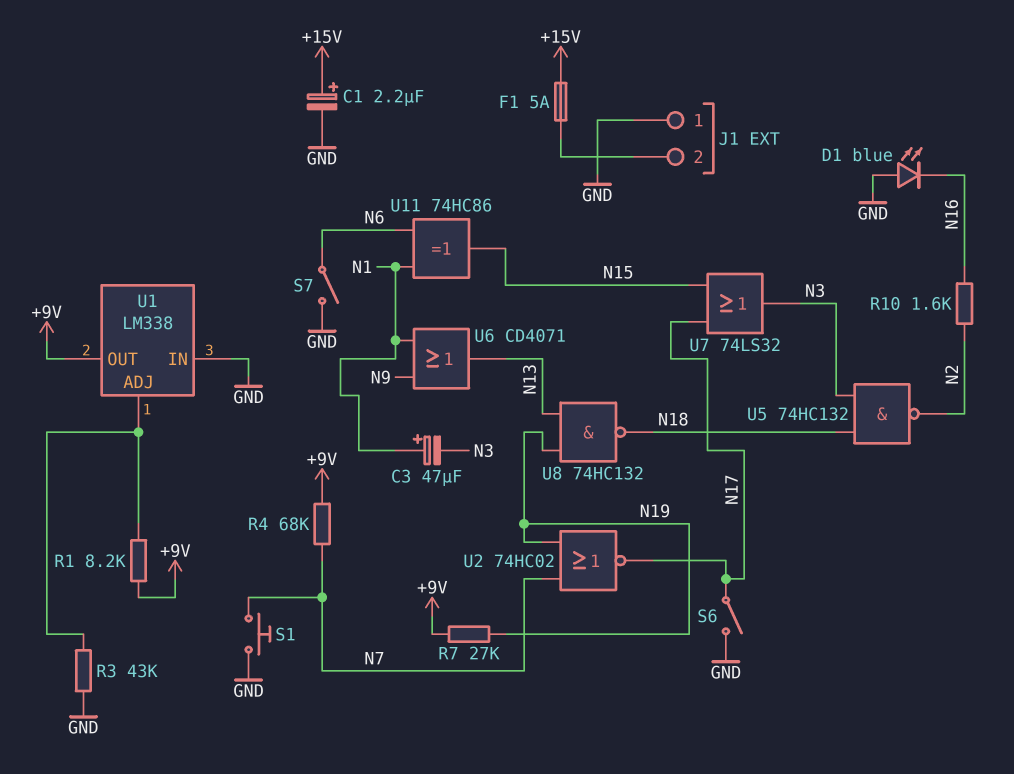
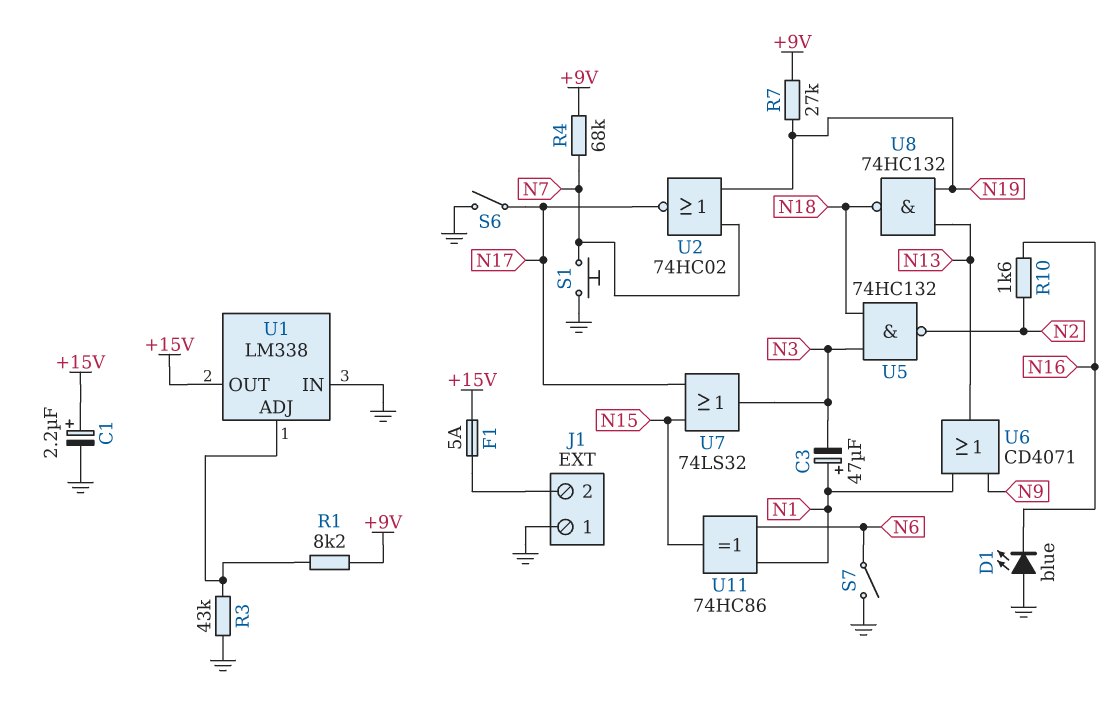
U1 pin OUT: +9V -> +15V

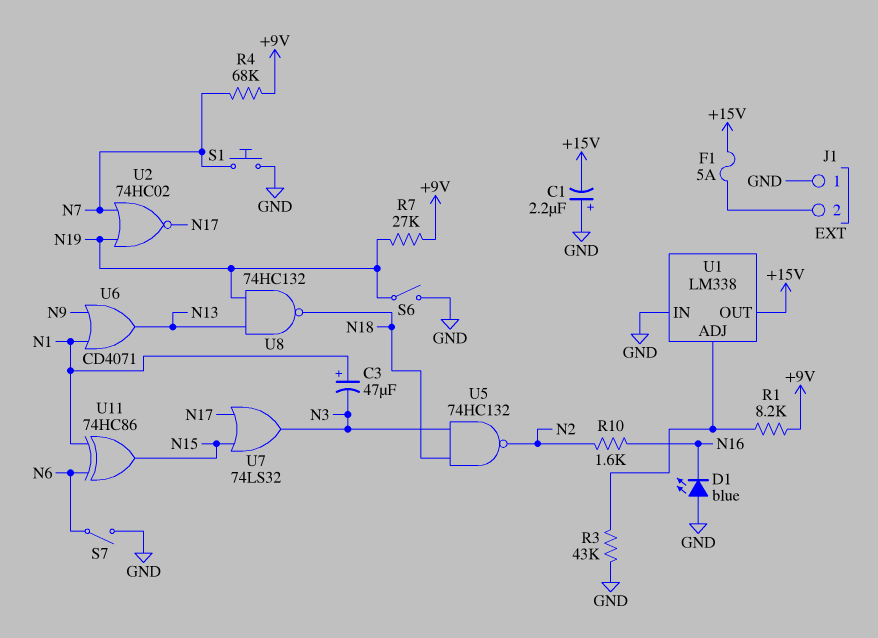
C1: 2.2uF (plus +15V, minus GND) -> 2.2uF (plus GND, minus +15V)
S6: switch (GND, N17) -> switch (GND, N19)

